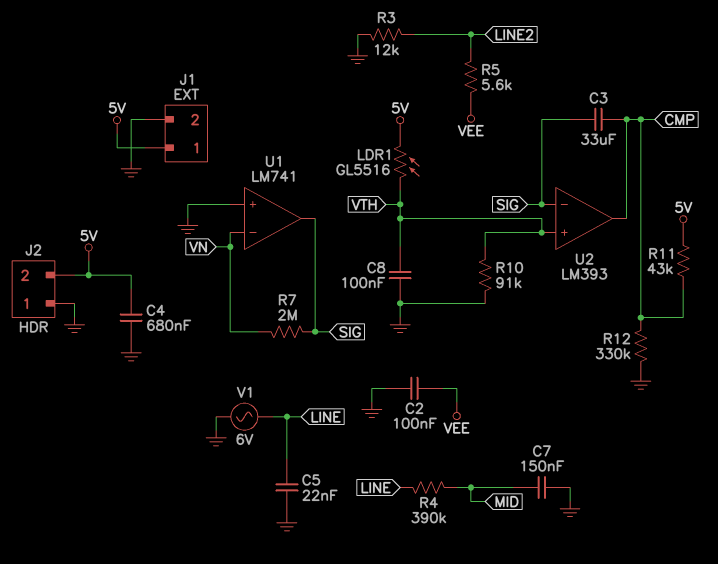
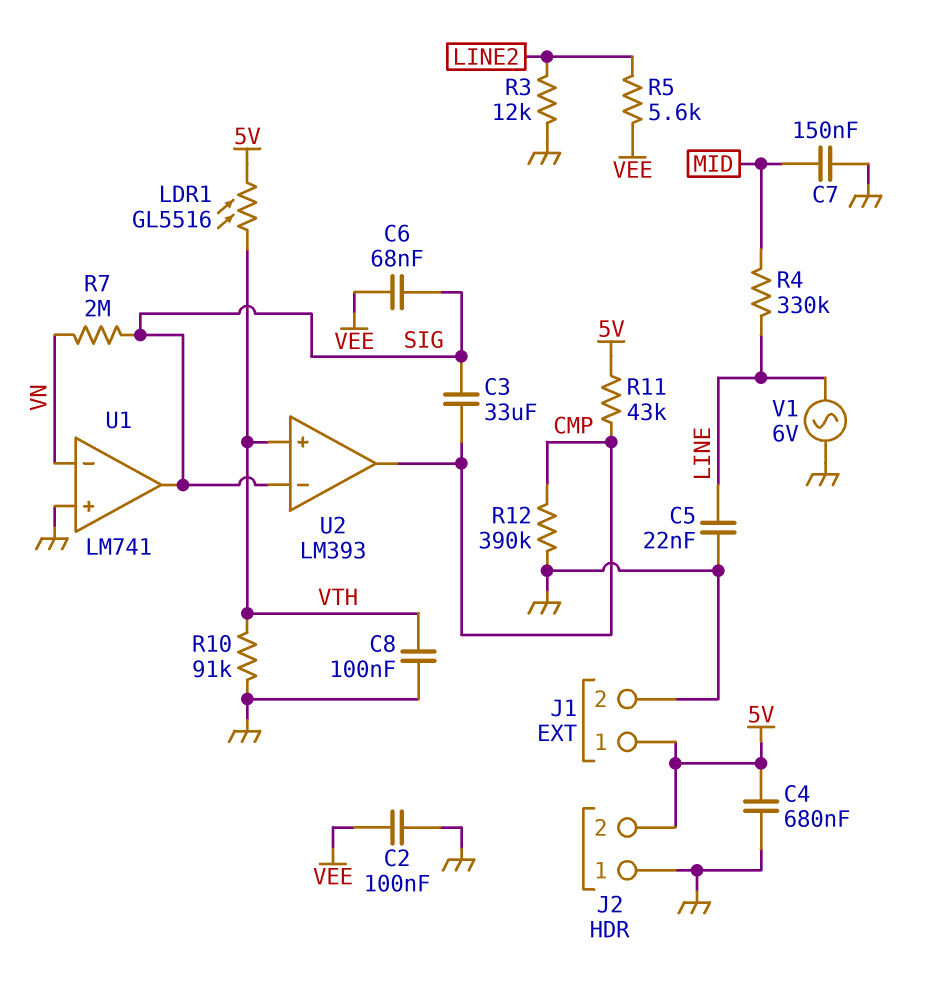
C6: none -> 68nF (SIG, VEE)
R4: 390k (LINE, MID) -> 330k (LINE, MID)
R12: 330k (CMP, GND) -> 390k (CMP, GND)

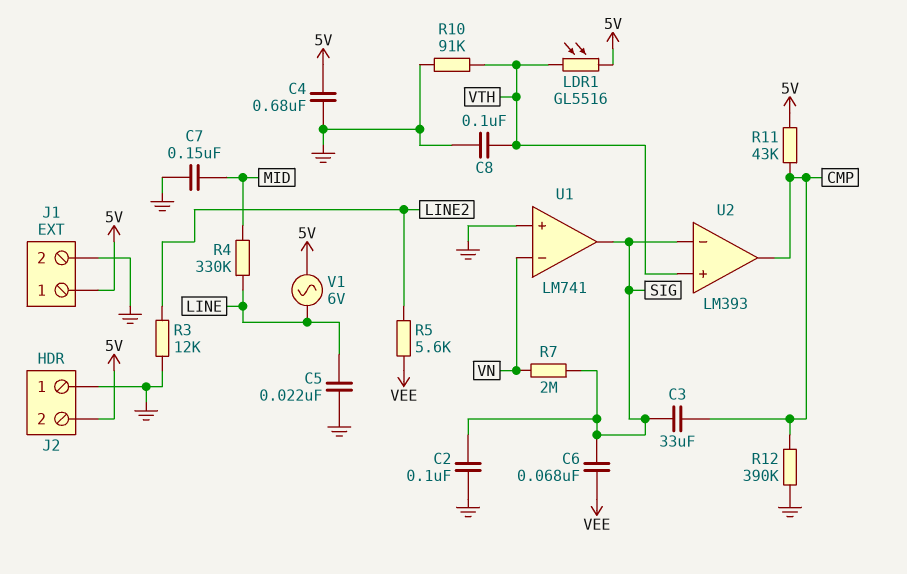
C2: 100nF (GND, VEE) -> 100nF (GND, SIG)
V1: AC 6V (GND, LINE) -> AC 6V (5V, LINE)

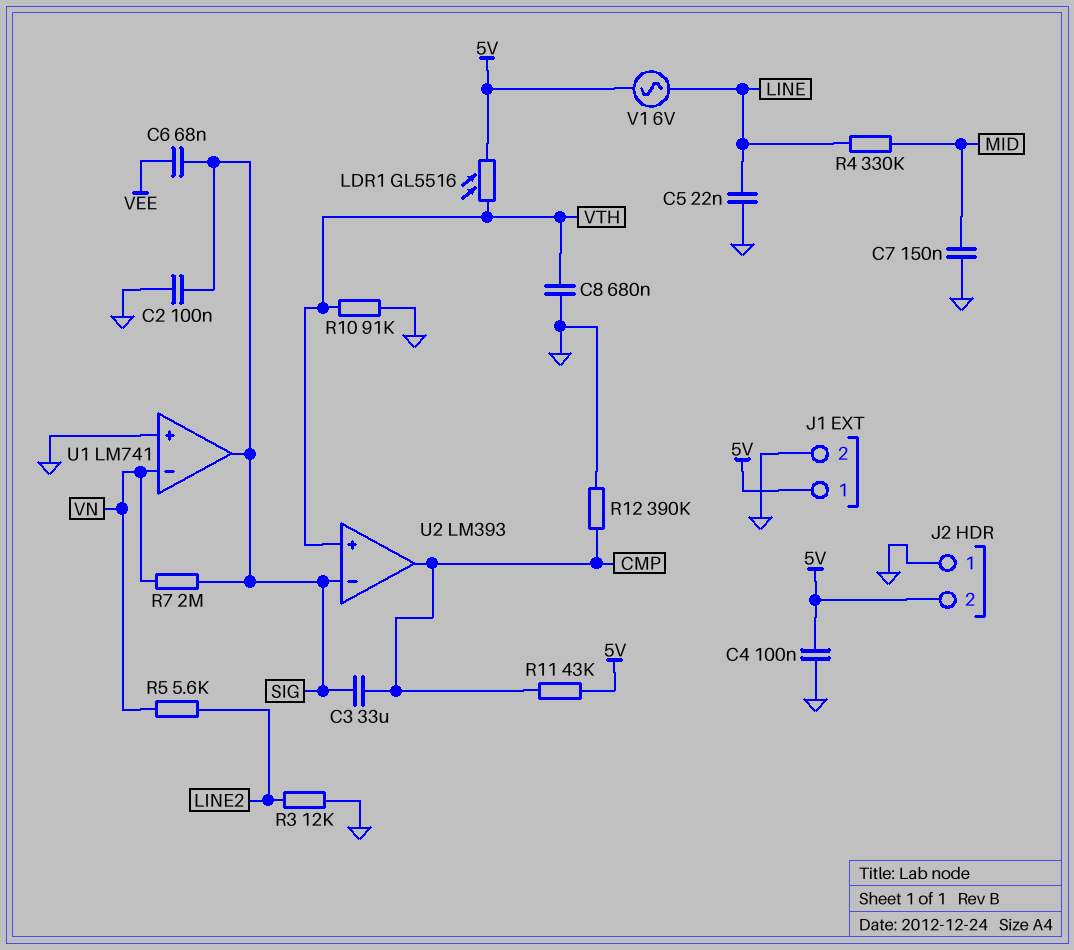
C4: 680nF (5V, GND) -> 100nF (5V, GND)
C8: 100nF (GND, VTH) -> 680nF (GND, VTH)
R5: 5.6k (LINE2, VEE) -> 5.6k (LINE2, VN)

